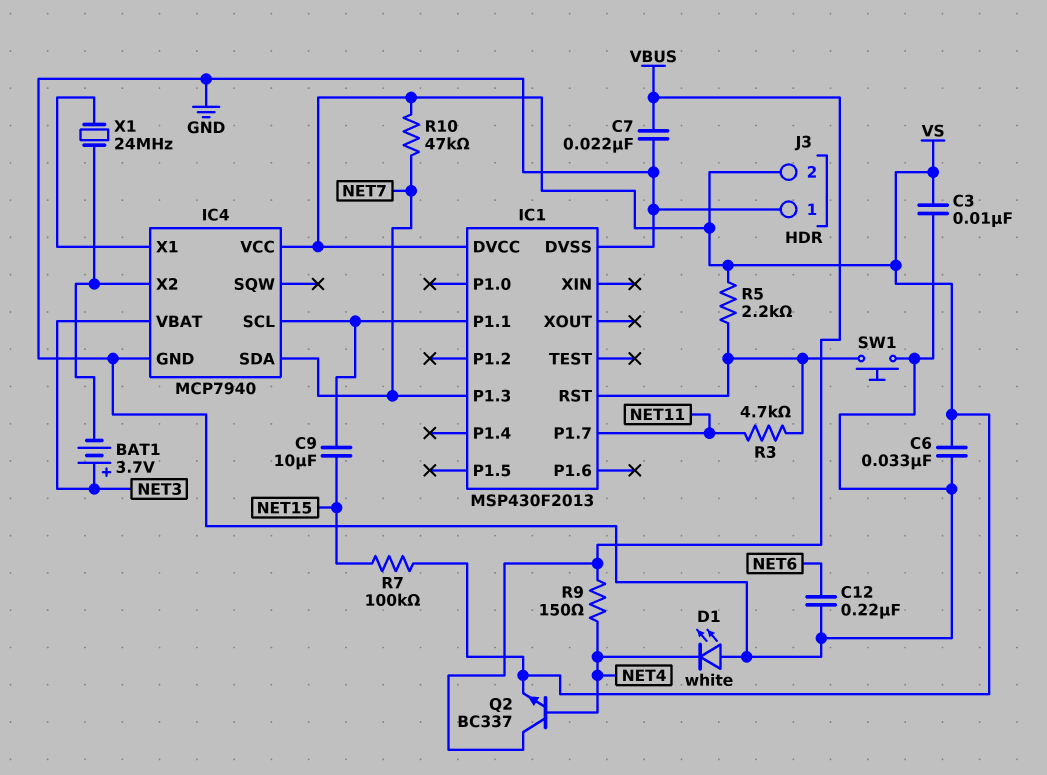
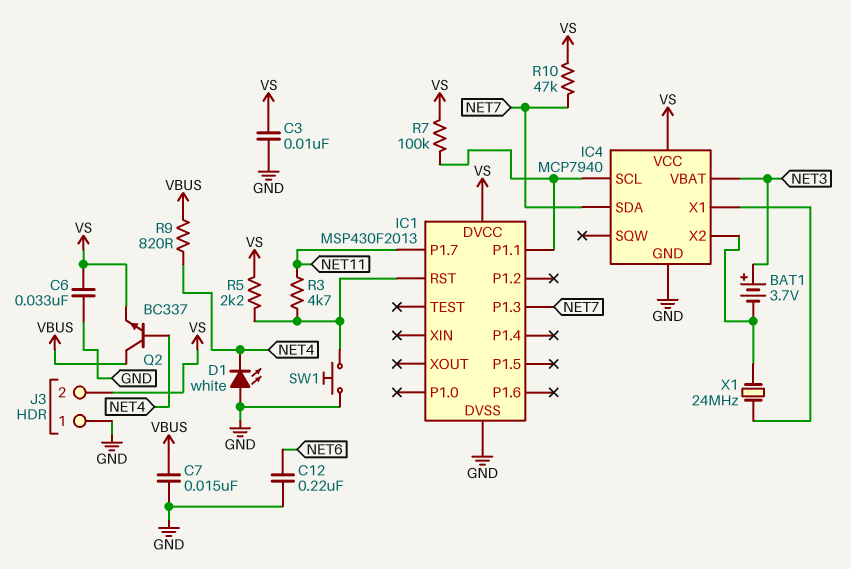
C7: 22nF (GND, VBUS) -> 15nF (GND, VBUS)
C9: 10uF (IC1/P1.1, NET15) -> none
R7: 100k (NET15, VS) -> 100k (IC1/P1.1, VS)
R9: 150 (NET4, VBUS) -> 820 (NET4, VBUS)

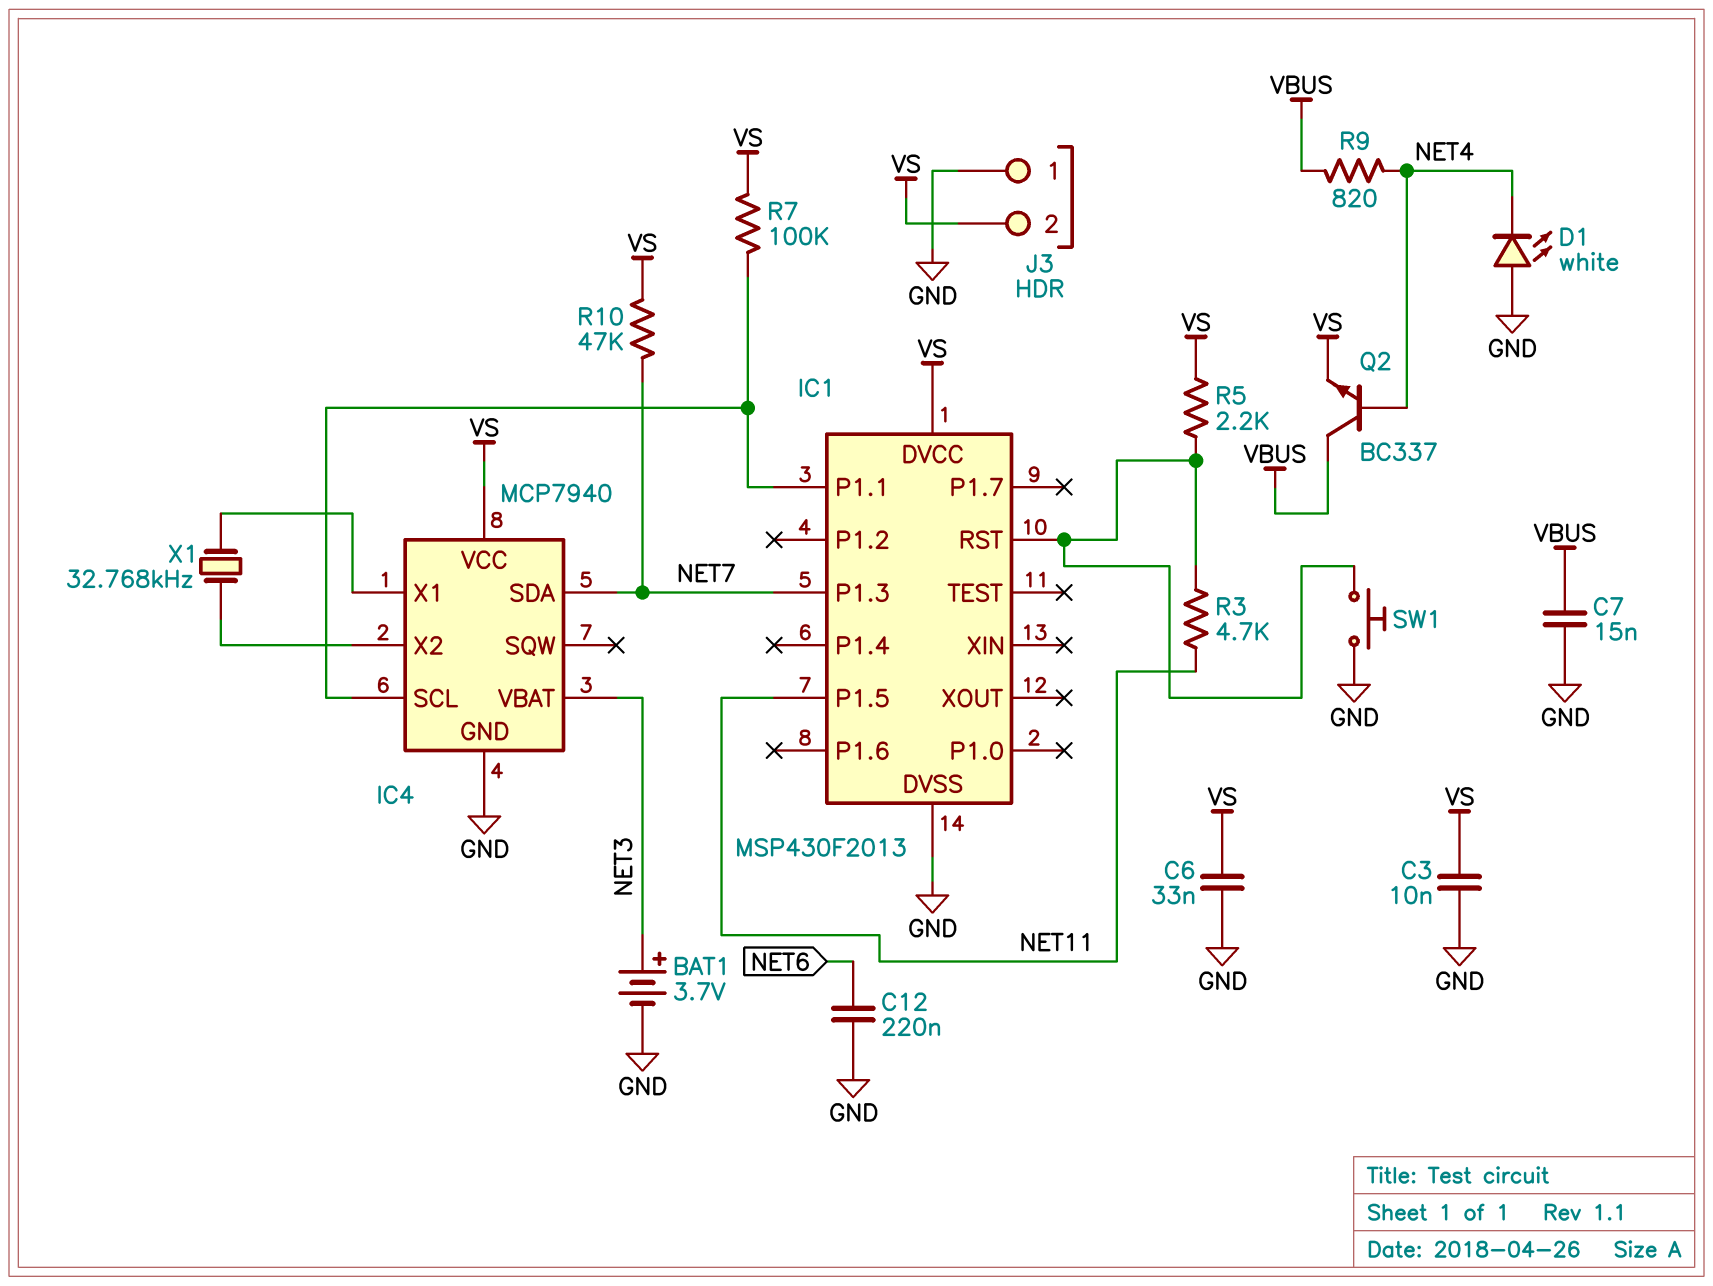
BAT1: 3.7V (plus NET3, minus IC4/X2) -> 3.7V (plus NET3, minus GND)
IC1 pin P1.5: none -> NET11
IC1 pin P1.7: NET11 -> none
X1: 24MHz (IC4/X1, IC4/X2) -> 32.768kHz (IC4/X1, IC4/X2)

